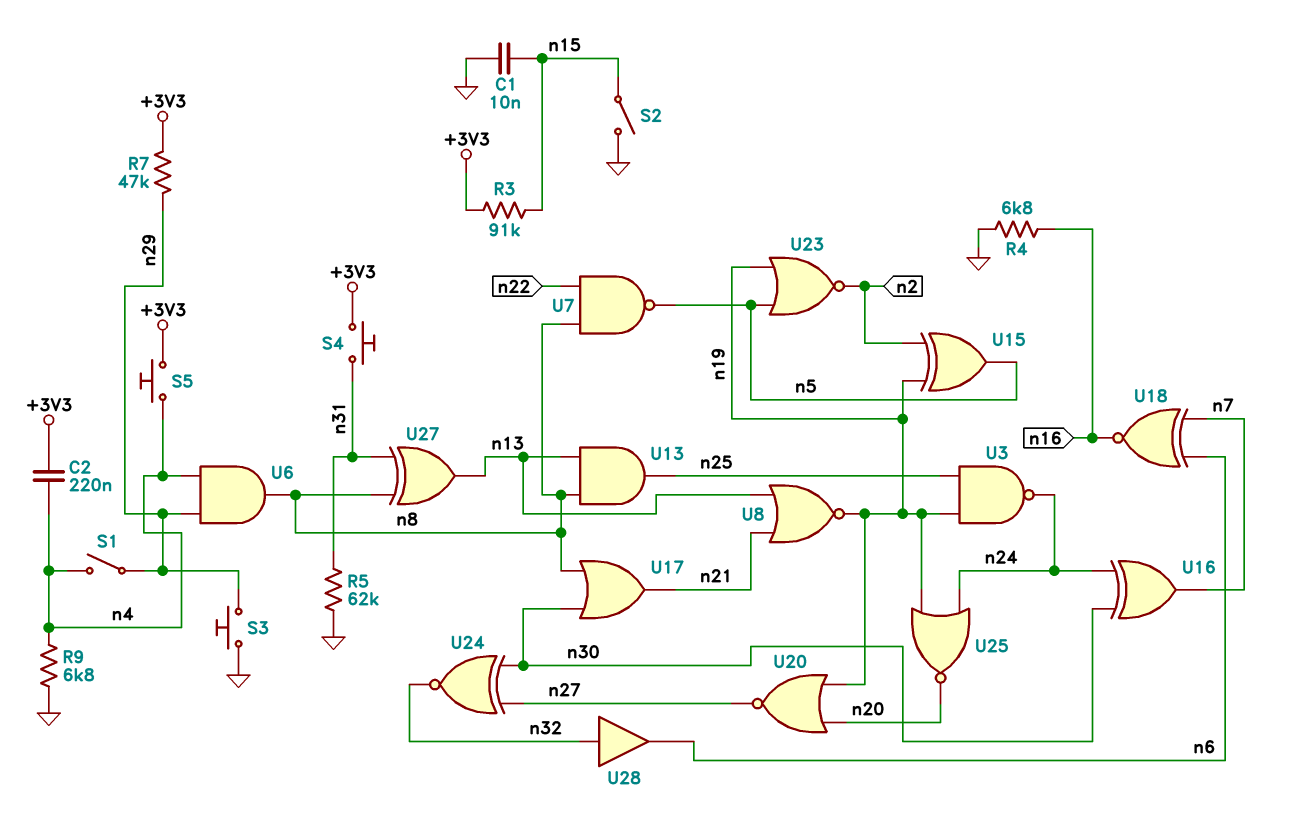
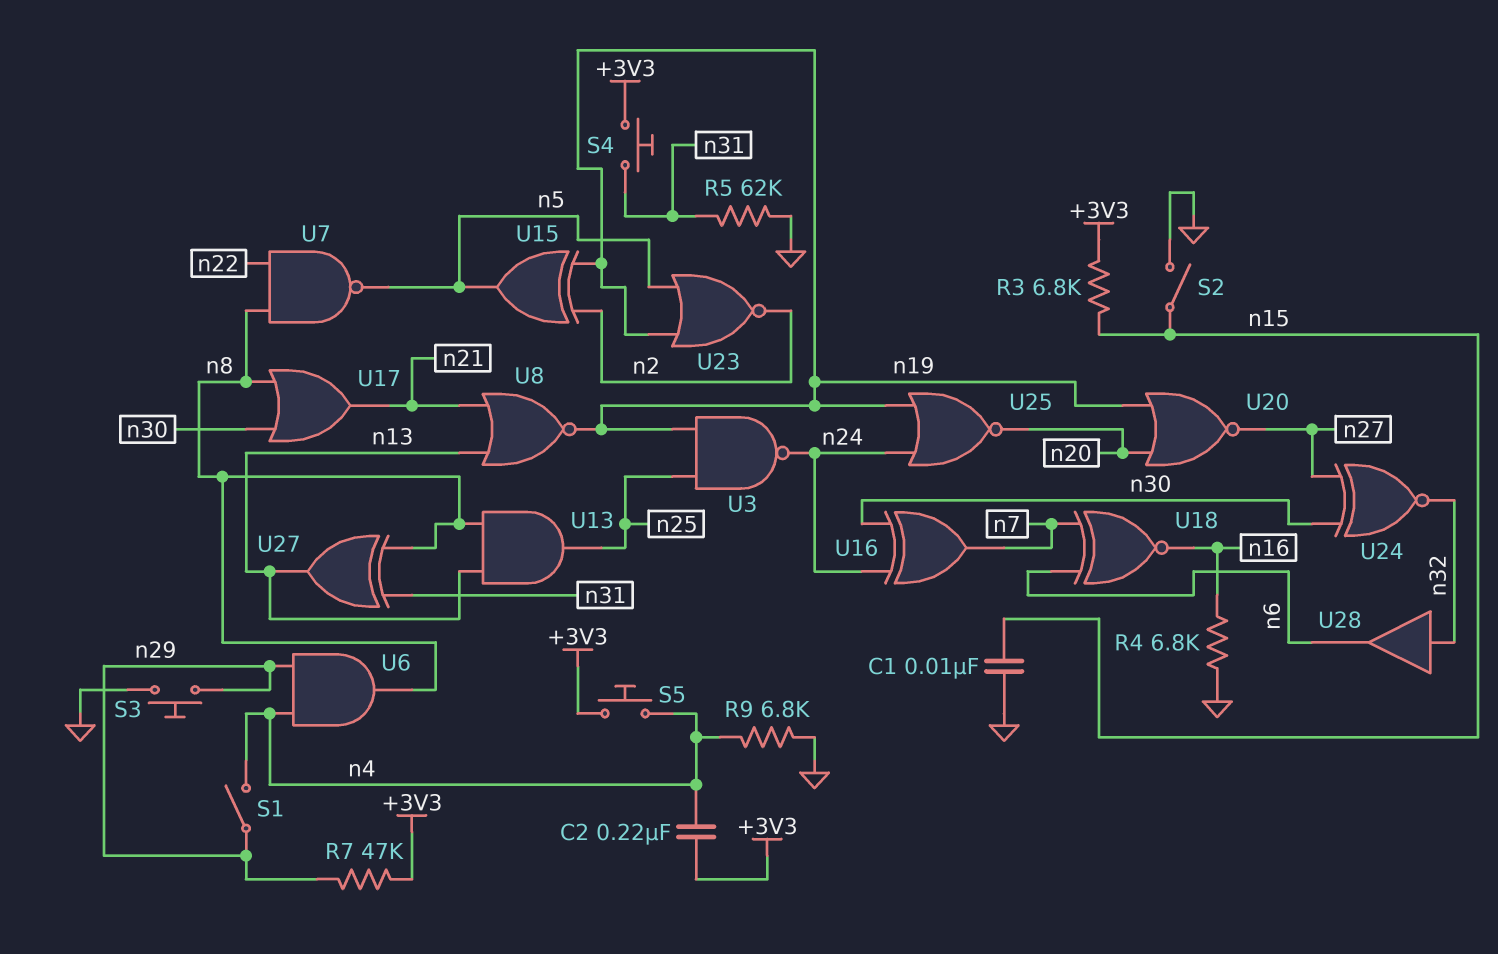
R3: 91k (+3V3, n15) -> 6.8k (+3V3, n15)

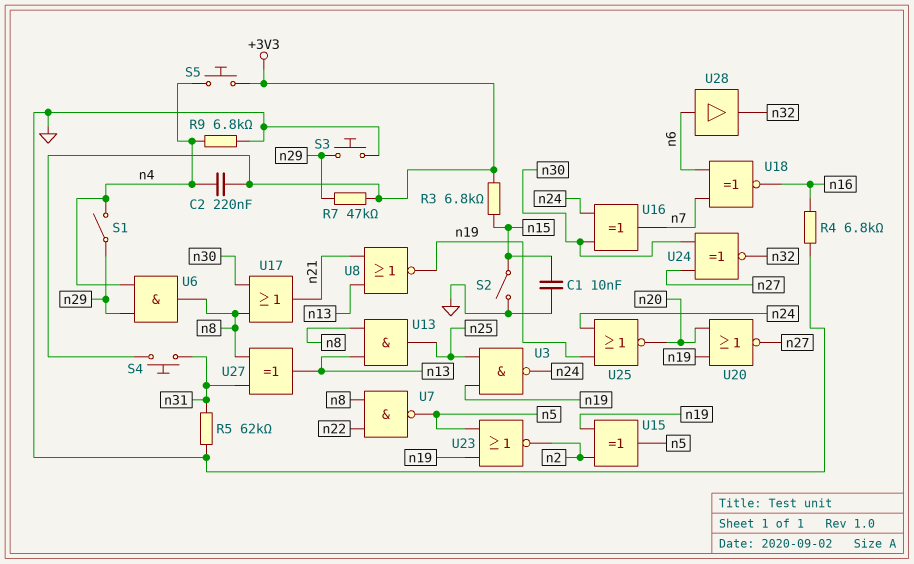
U28: buffer (in n32, out n6) -> buffer (in n6, out n32)

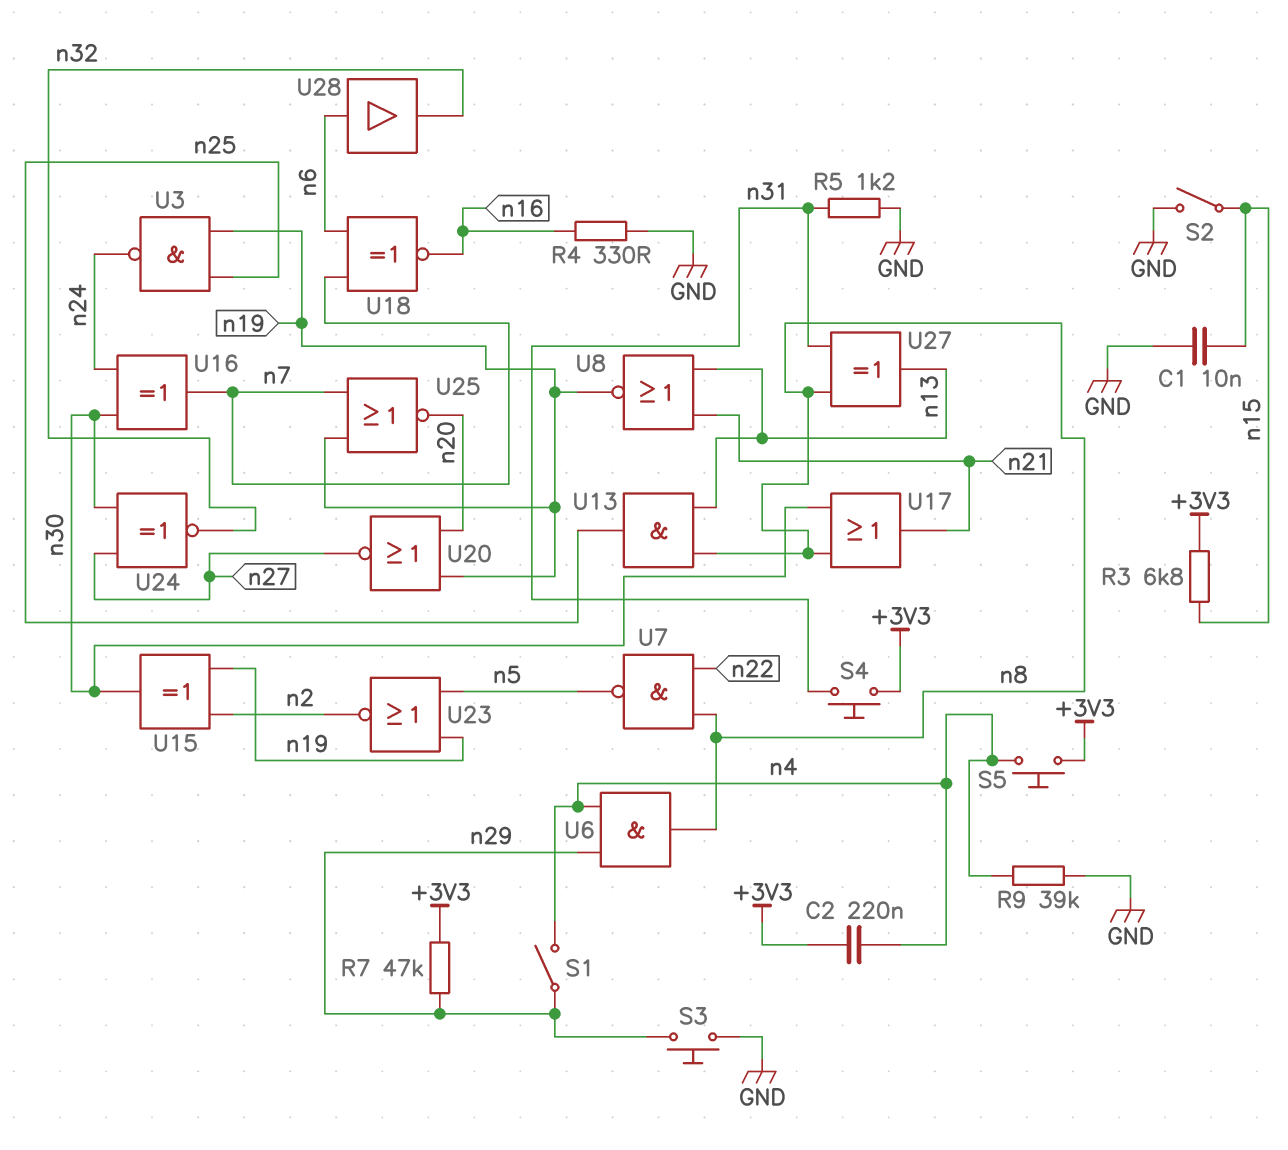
R4: 6.8k (GND, n16) -> 330 (GND, n16)
R5: 62k (GND, n31) -> 1.2k (GND, n31)
R9: 6.8k (GND, n4) -> 39k (GND, n4)
U15: XOR (in n2, in n19, out n5) -> XOR (in n2, in n19, out n30)
U25: NOR (in n19, in n24, out n20) -> NOR (in n7, in n19, out n20)

